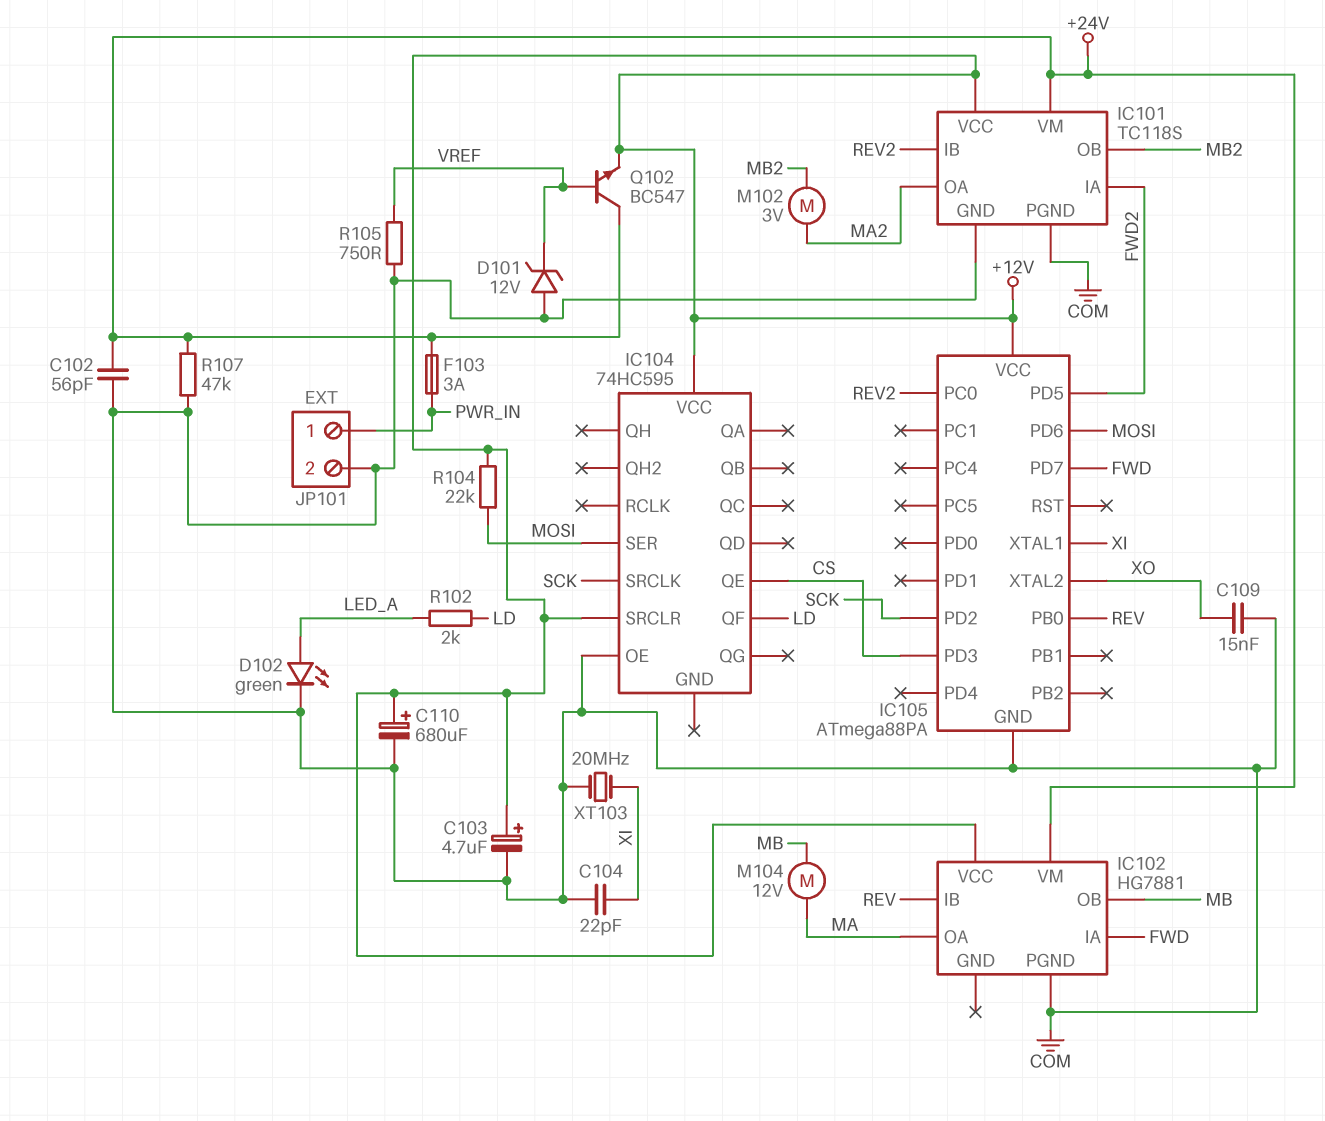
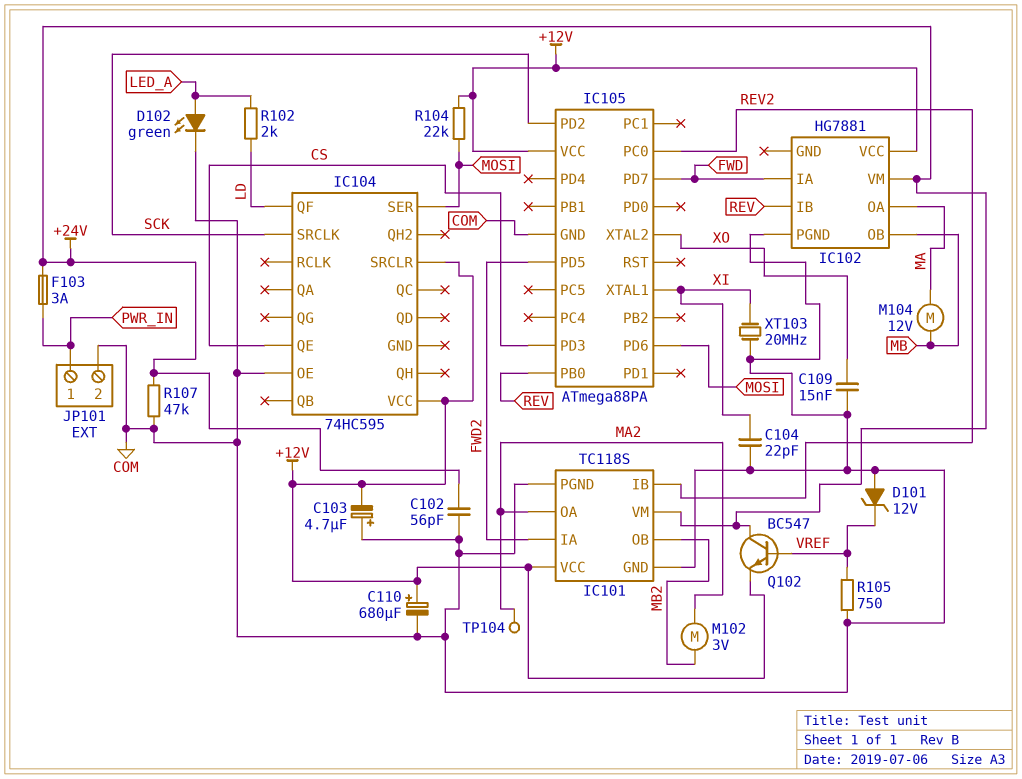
C103: 4.7uF (plus +12V, minus COM) -> 4.7uF (plus COM, minus +12V)
TP104: none -> test point (MA2)

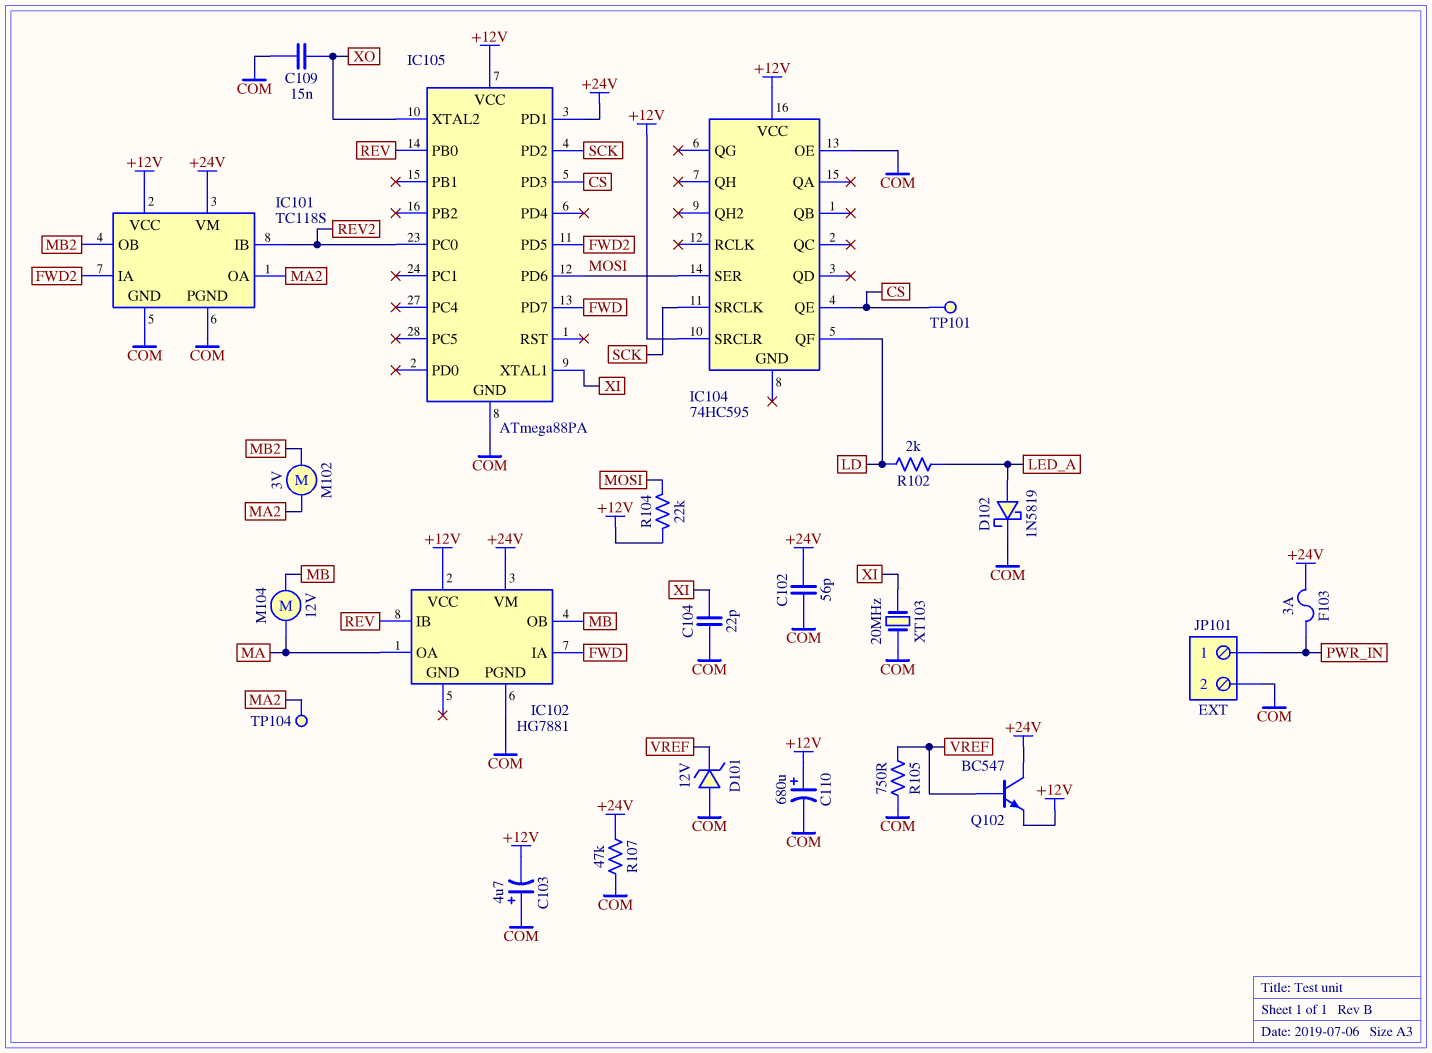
D102: LED green (A LED_A, K COM) -> schottky 1N5819 (A LED_A, K COM)
IC105 pin PD1: none -> +24V
TP101: none -> test point (CS)

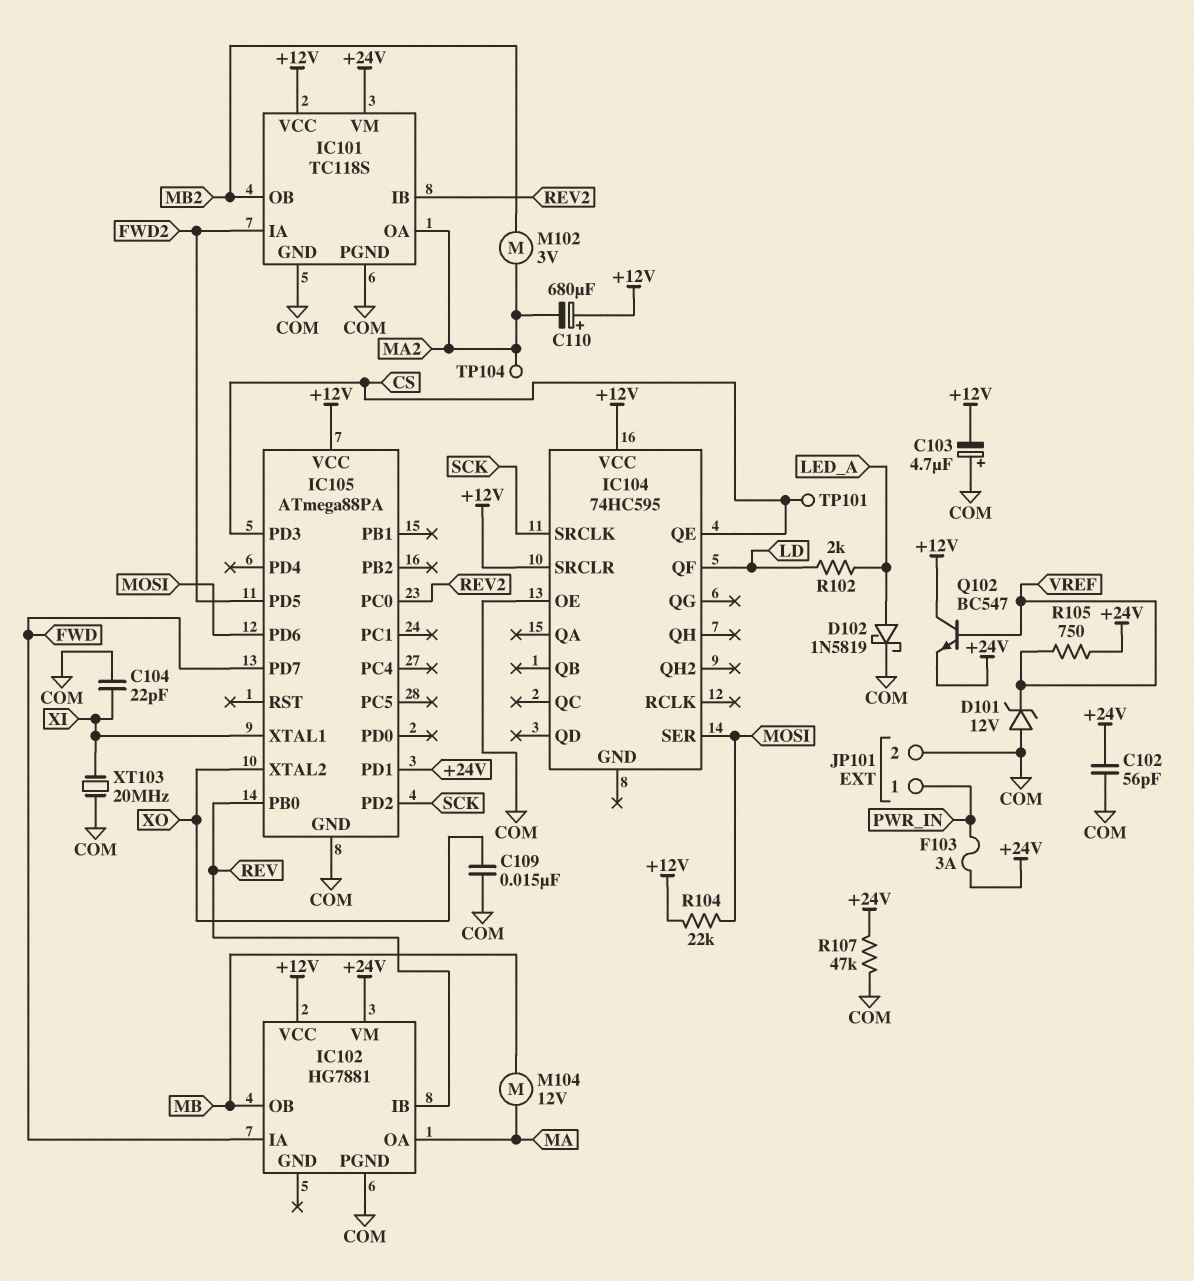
C110: 680uF (plus +12V, minus COM) -> 680uF (plus +12V, minus MA2)
Q102: NPN BC547 (B VREF, C +24V, E +12V) -> NPN BC547 (B VREF, C +12V, E +24V)
R105: 750 (COM, VREF) -> 750 (+24V, VREF)

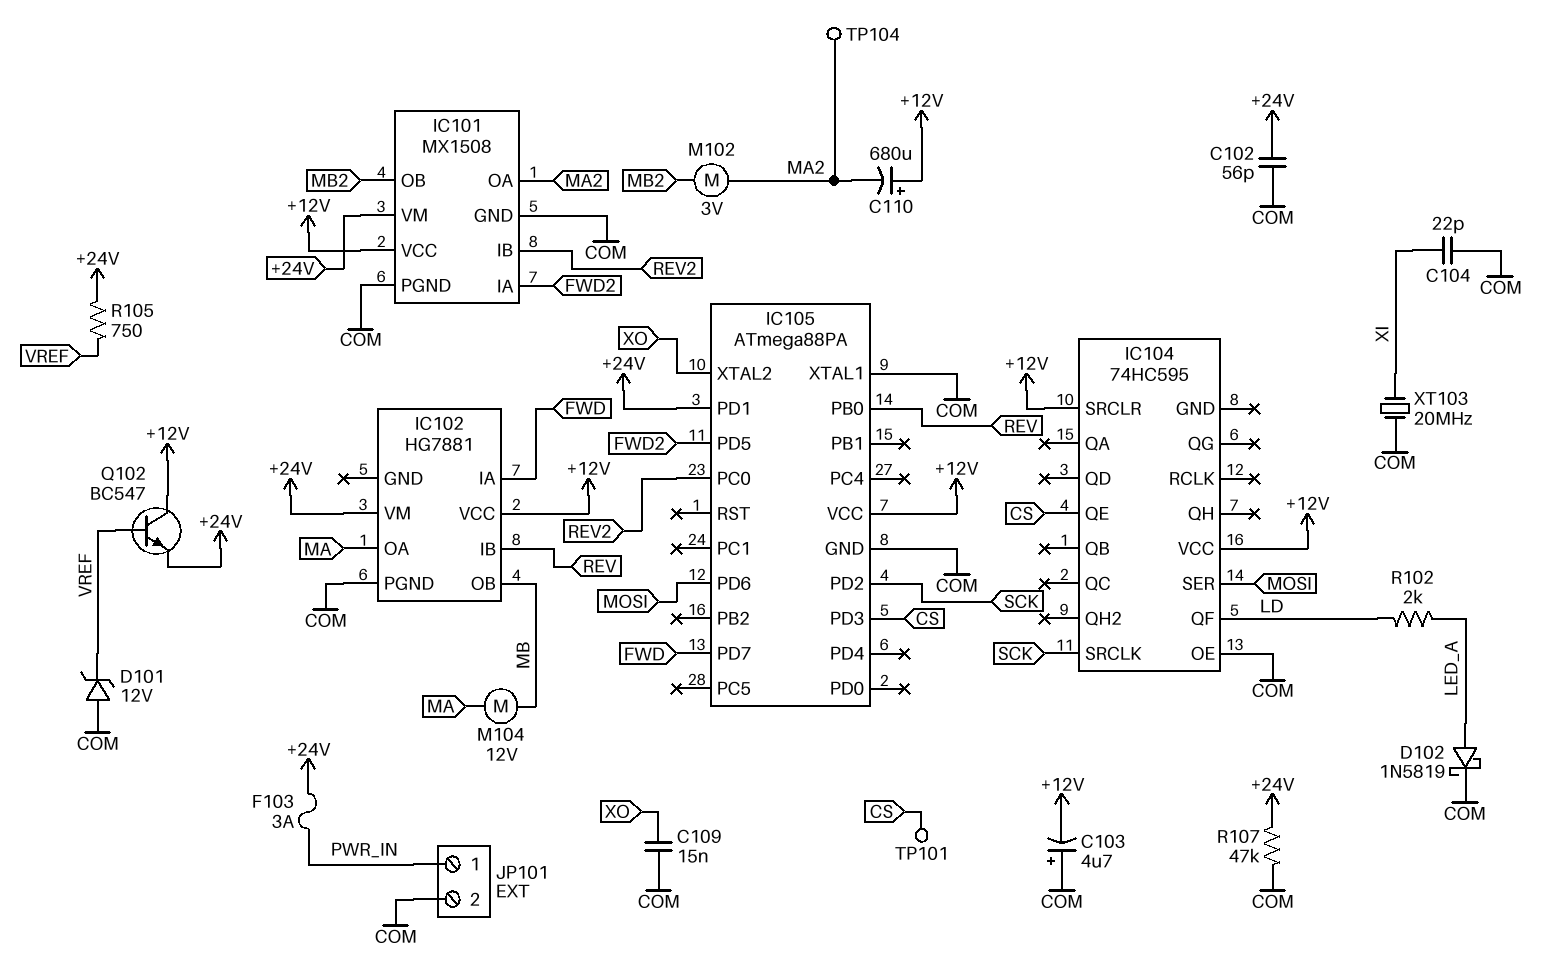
IC101: TC118S -> MX1508
IC105 pin XTAL1: XI -> COM
R104: 22k (+12V, MOSI) -> none

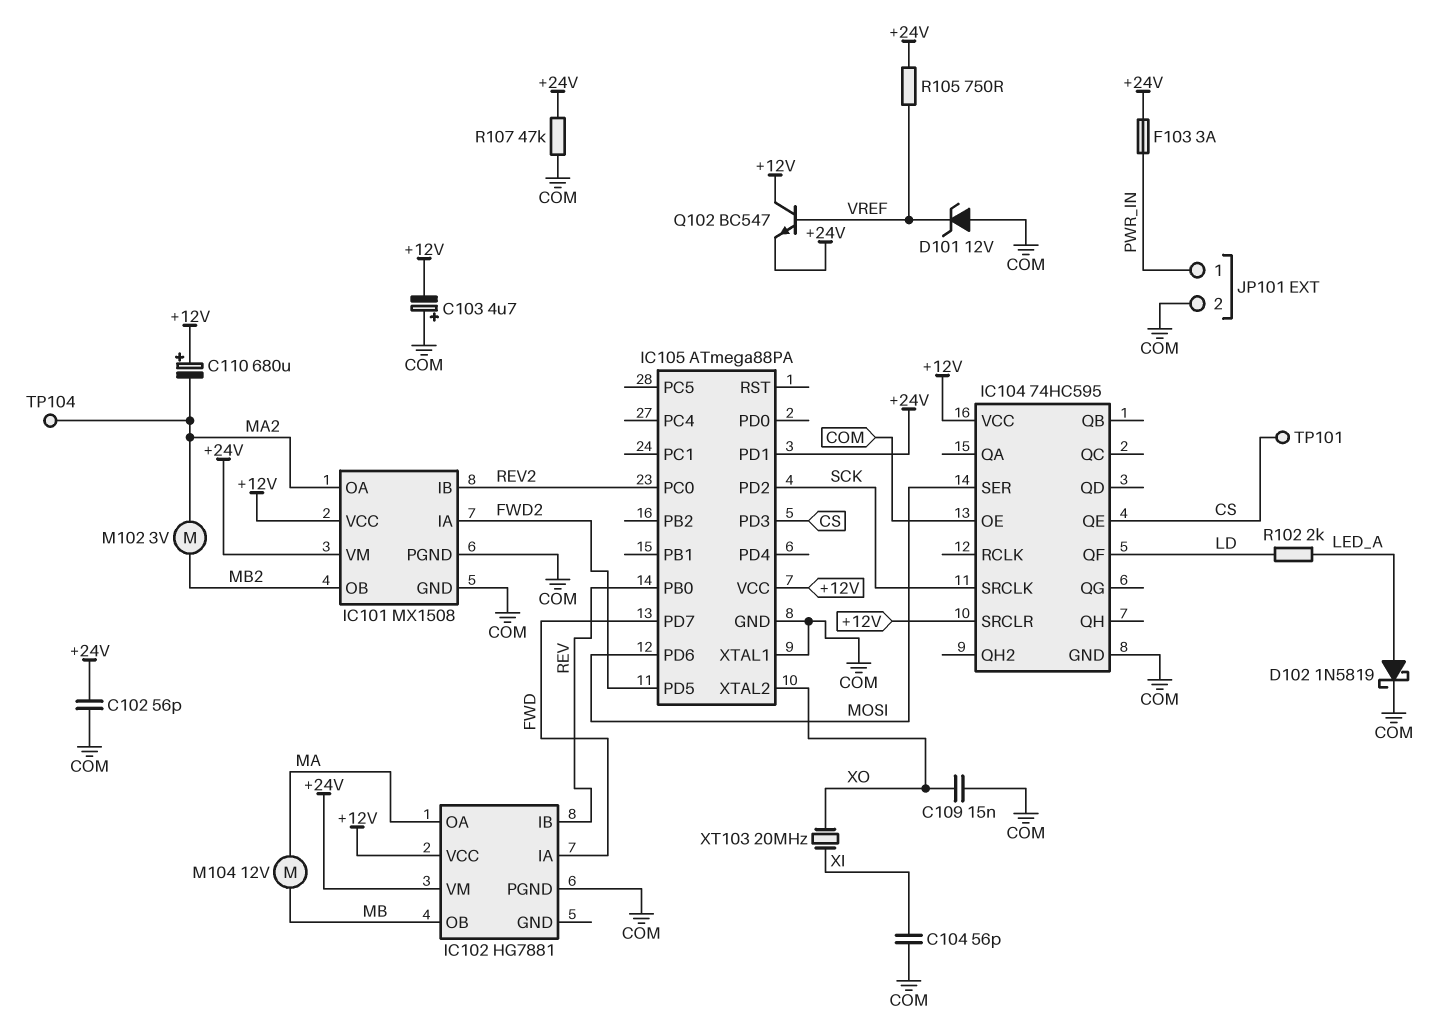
C104: 22pF (COM, XI) -> 56pF (COM, XI)
IC104 pin GND: none -> COM
XT103: 20MHz (COM, XI) -> 20MHz (XI, XO)

